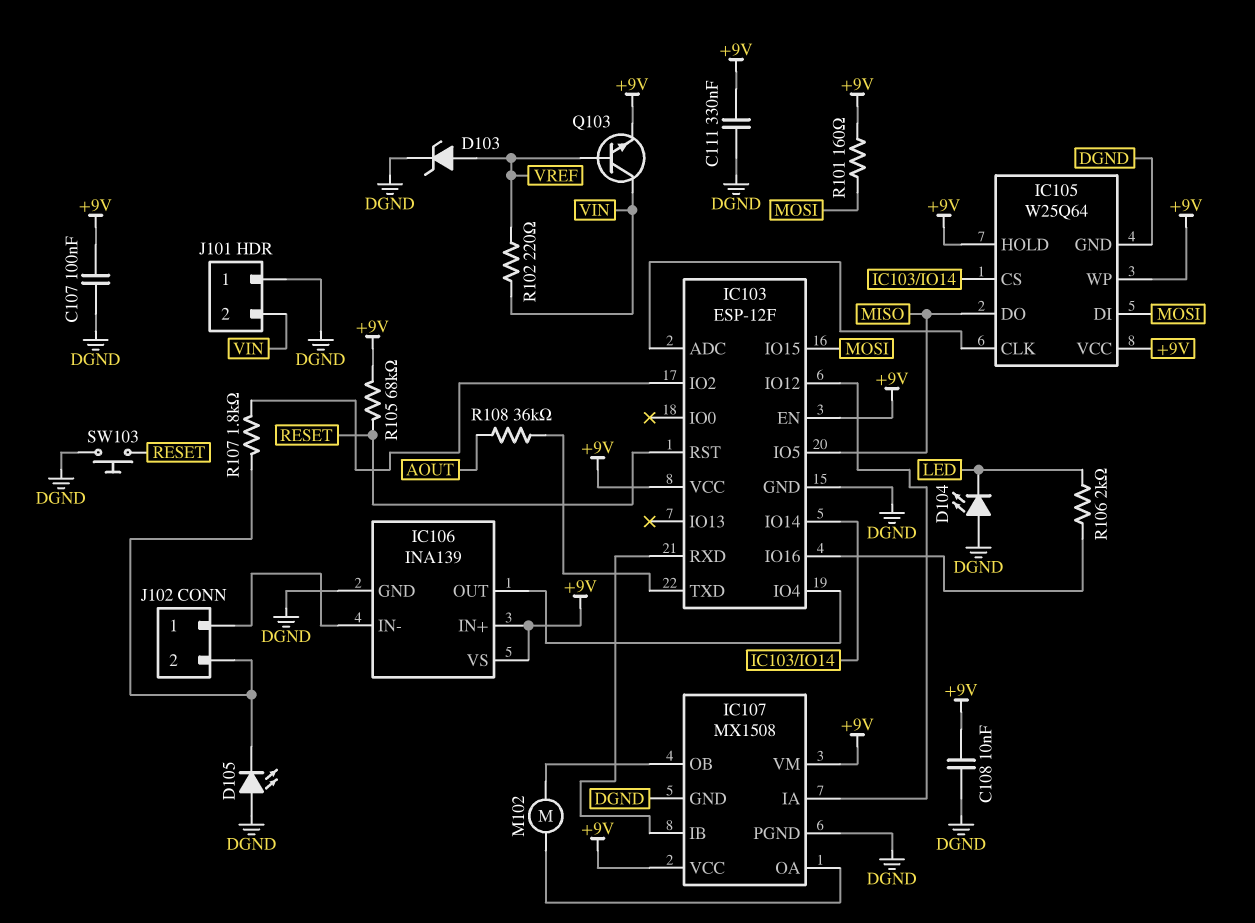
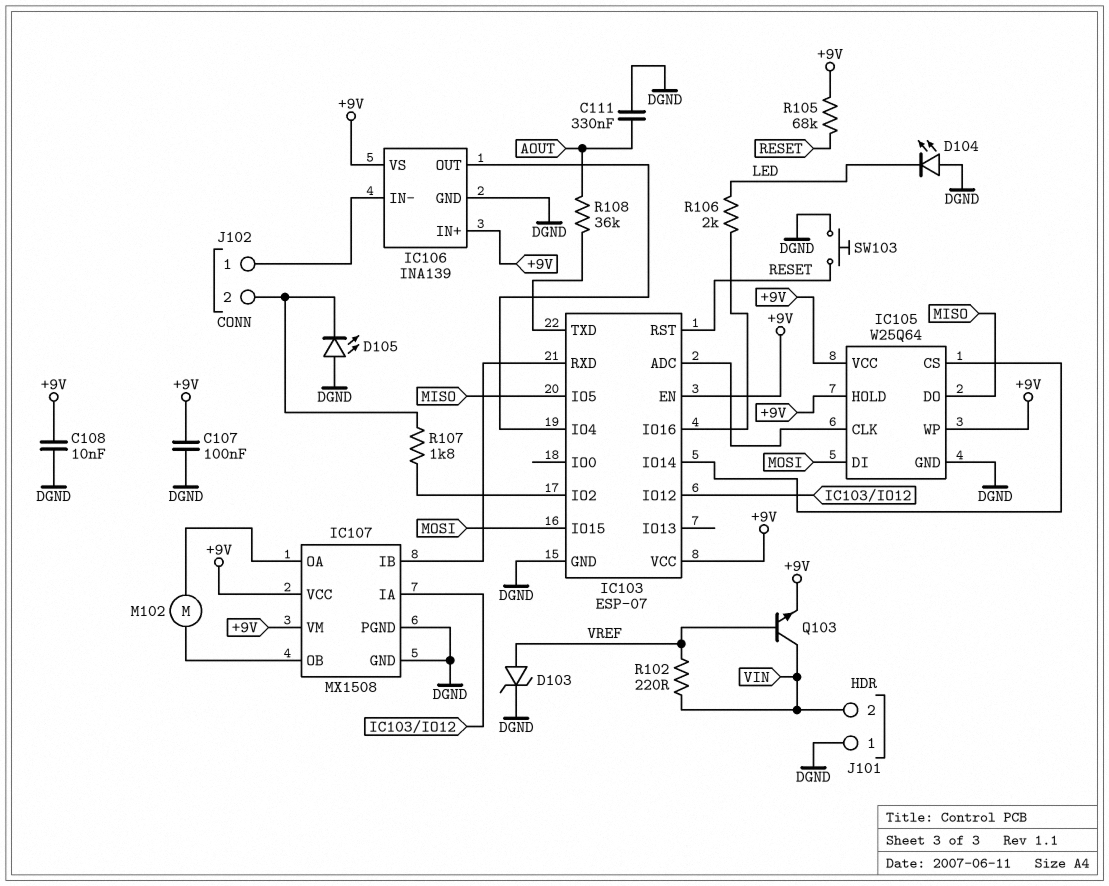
C111: 330nF (+9V, DGND) -> 330nF (AOUT, DGND)
IC103: ESP-12F -> ESP-07
R101: 160 (+9V, MOSI) -> none

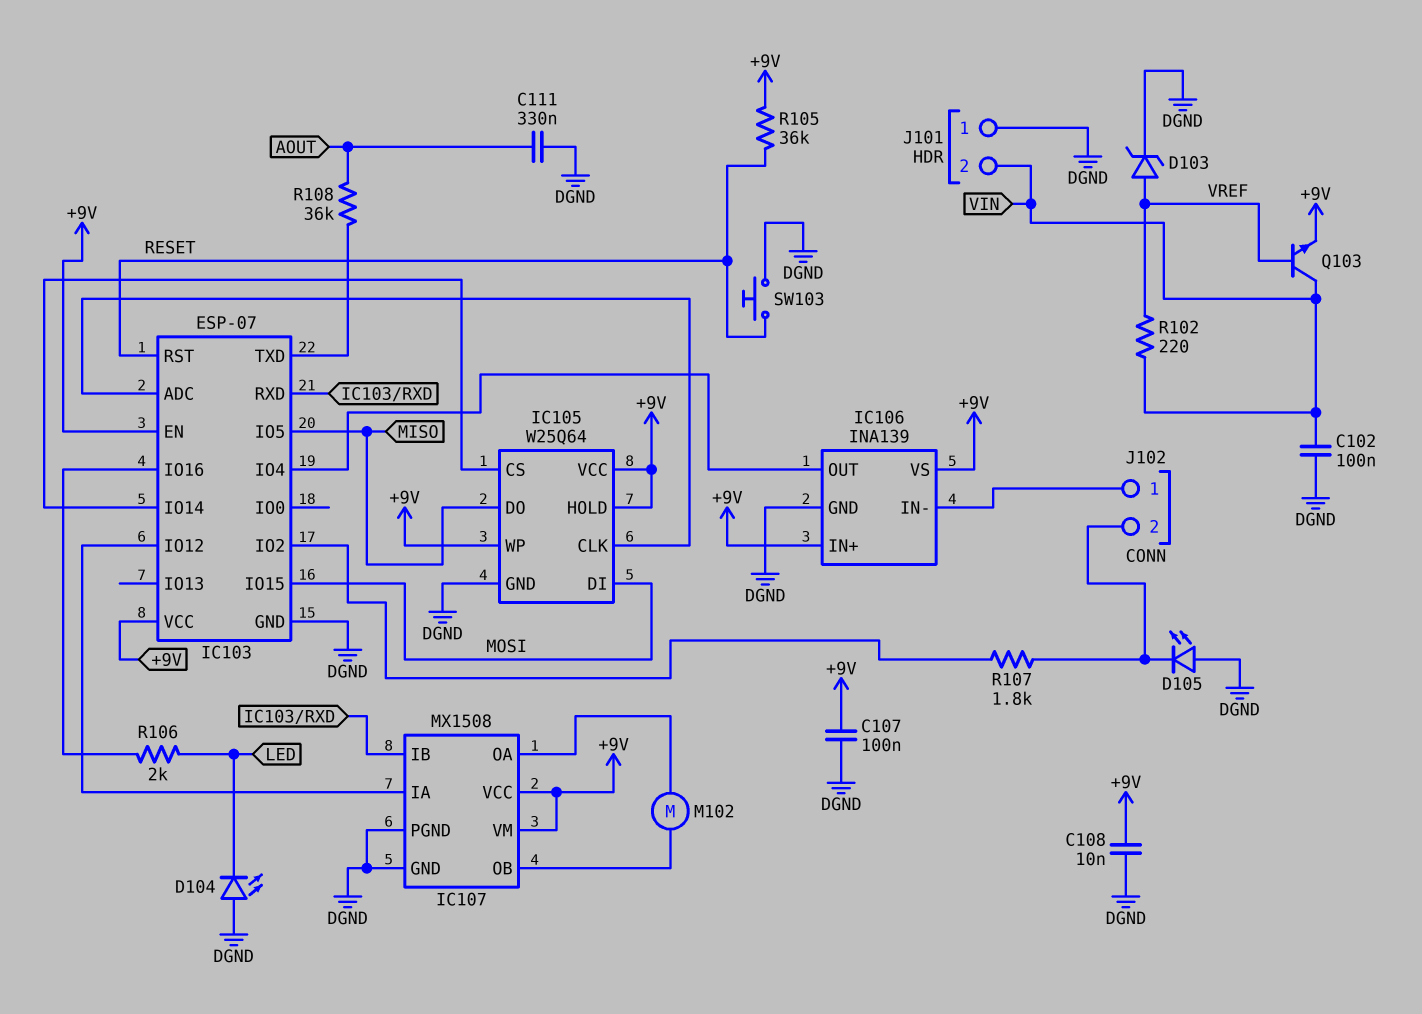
C102: none -> 100nF (DGND, VIN)
R105: 68k (+9V, RESET) -> 36k (+9V, RESET)

